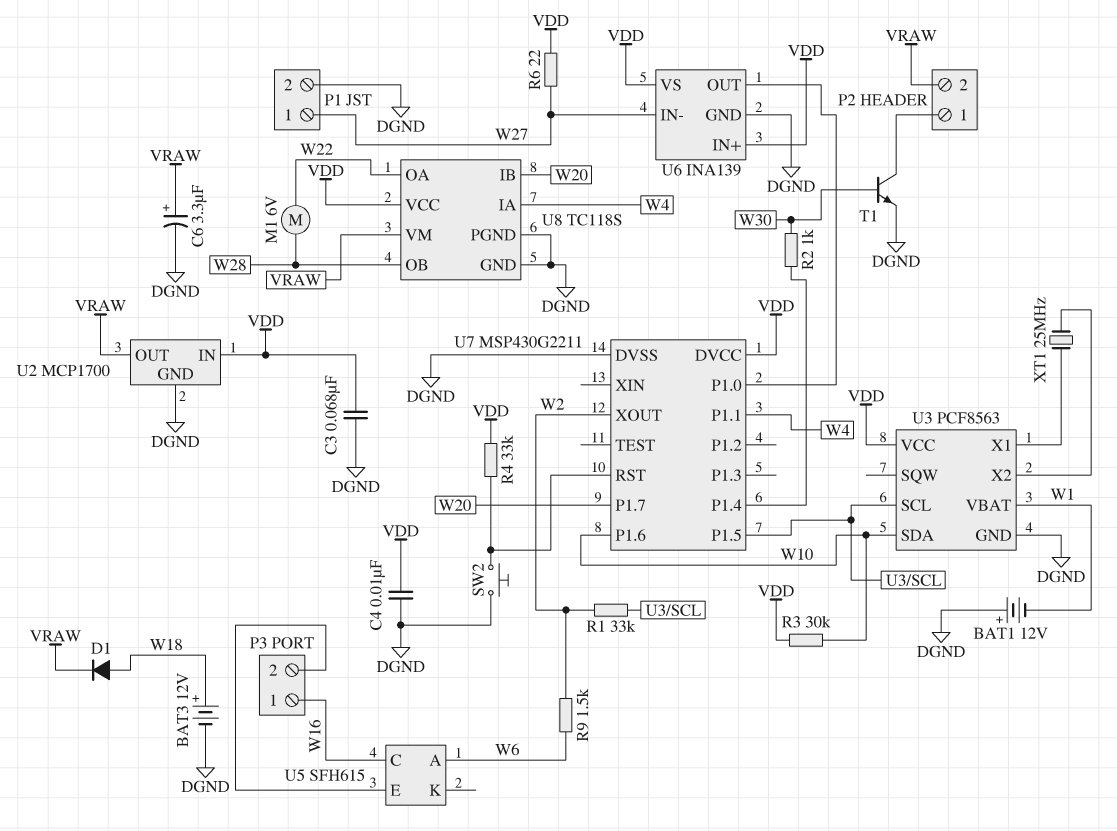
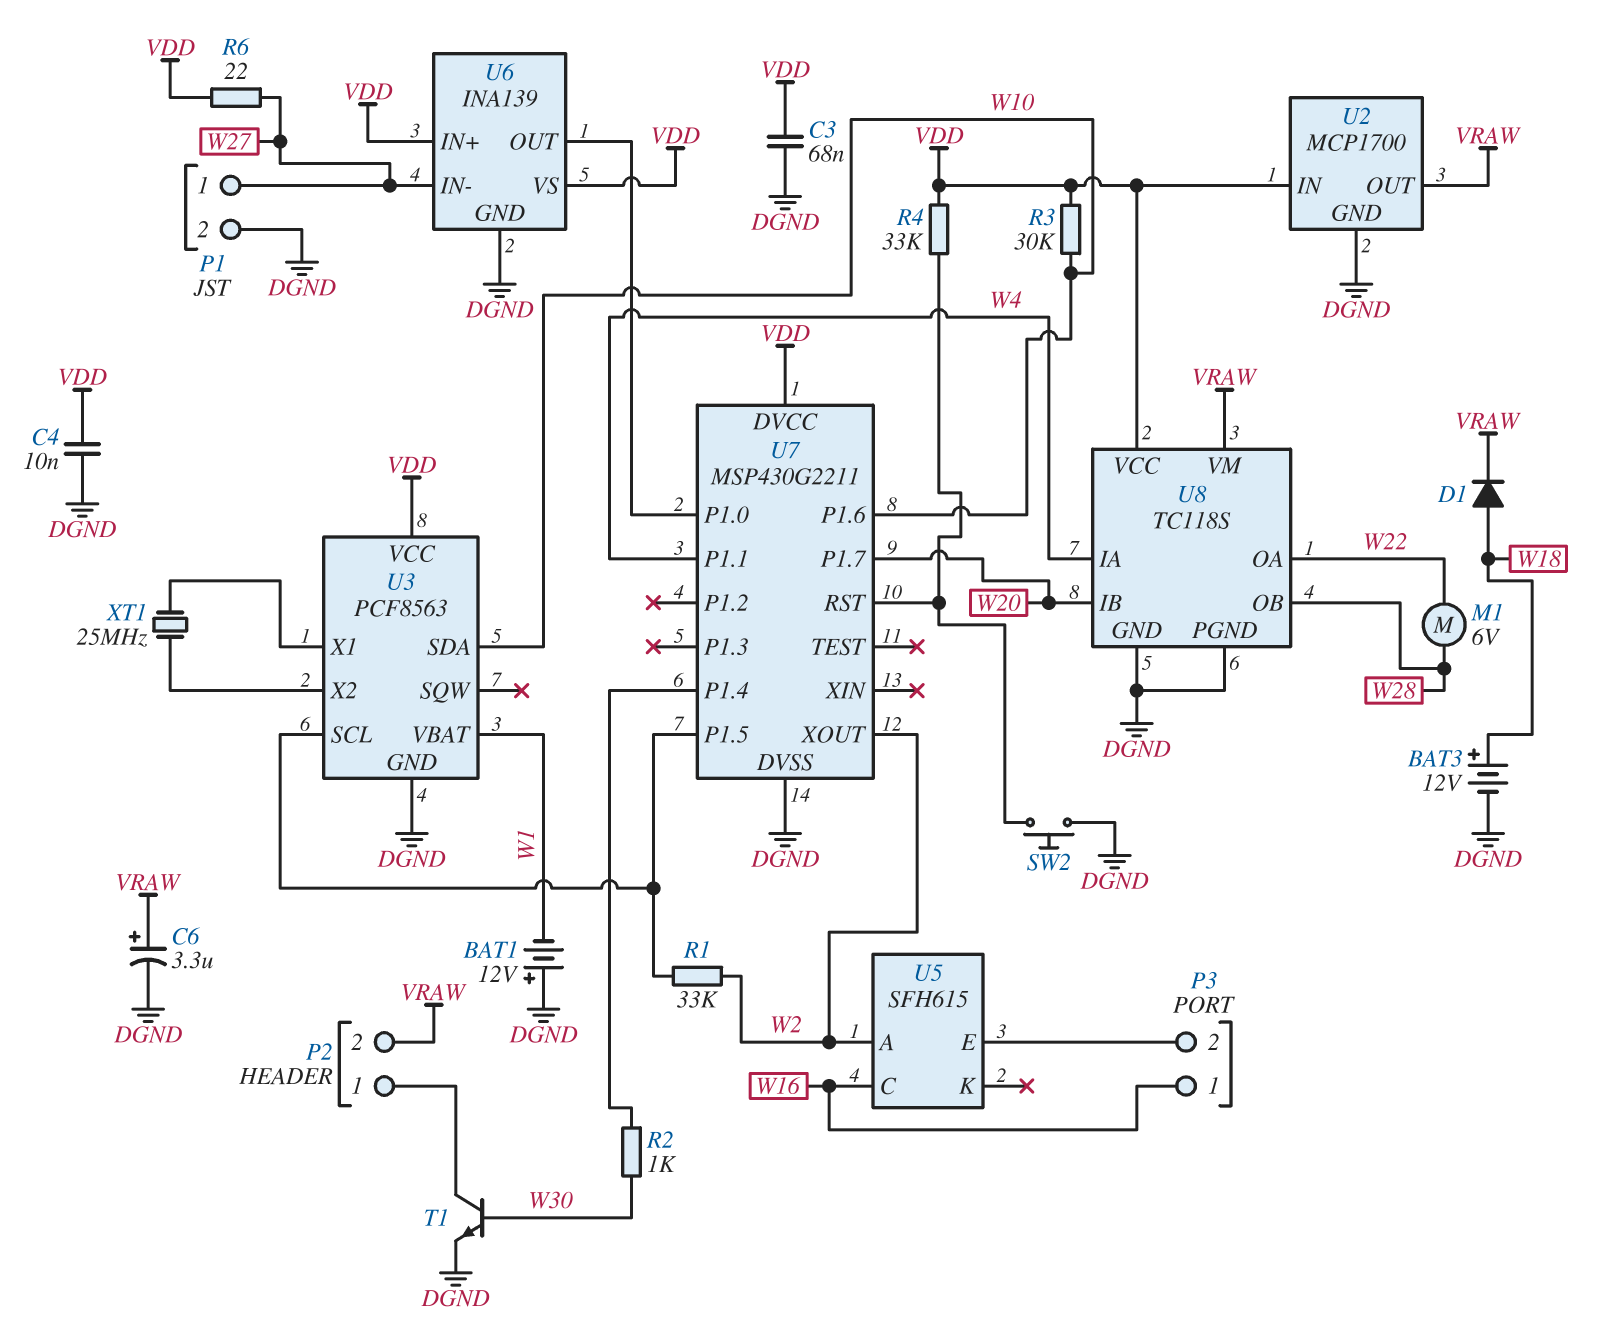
R9: 1.5k (W2, W6) -> none
U5 pin A: W6 -> W2

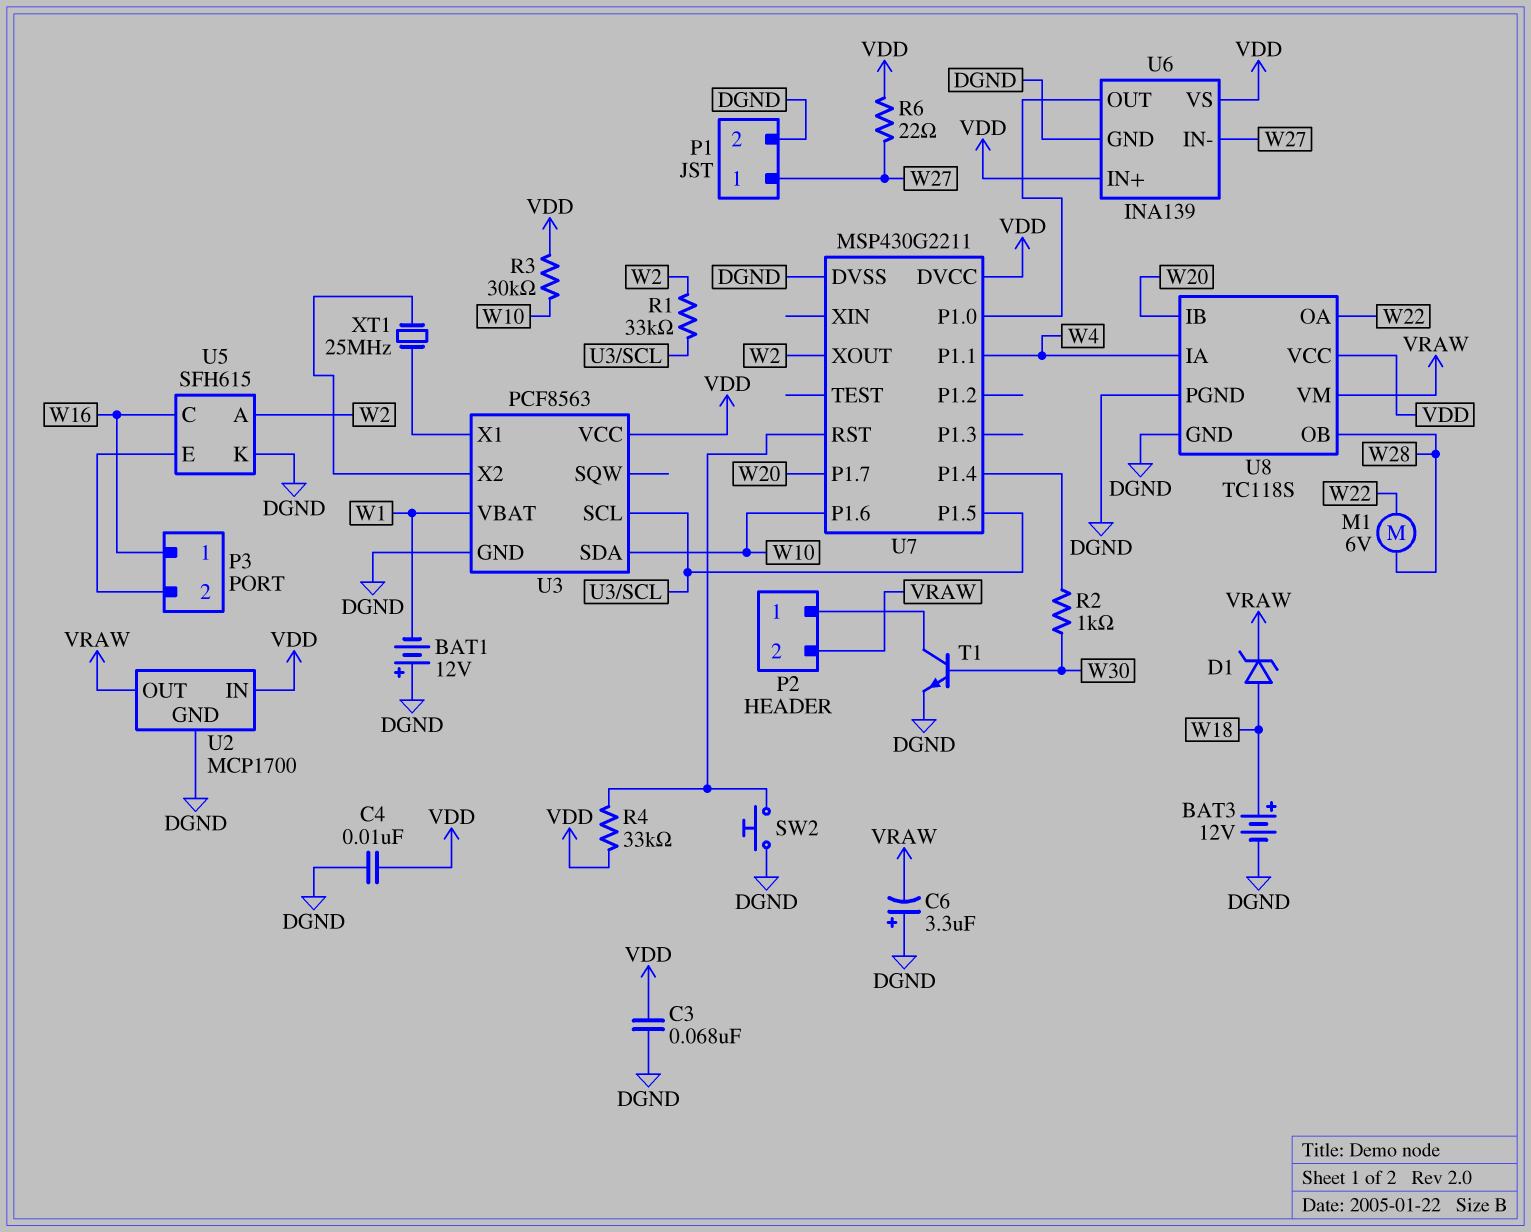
C6: 3.3uF (plus VRAW, minus DGND) -> 3.3uF (plus DGND, minus VRAW)
D1: diode (A W18, K VRAW) -> zener (A W18, K VRAW)
U5 pin K: none -> DGND

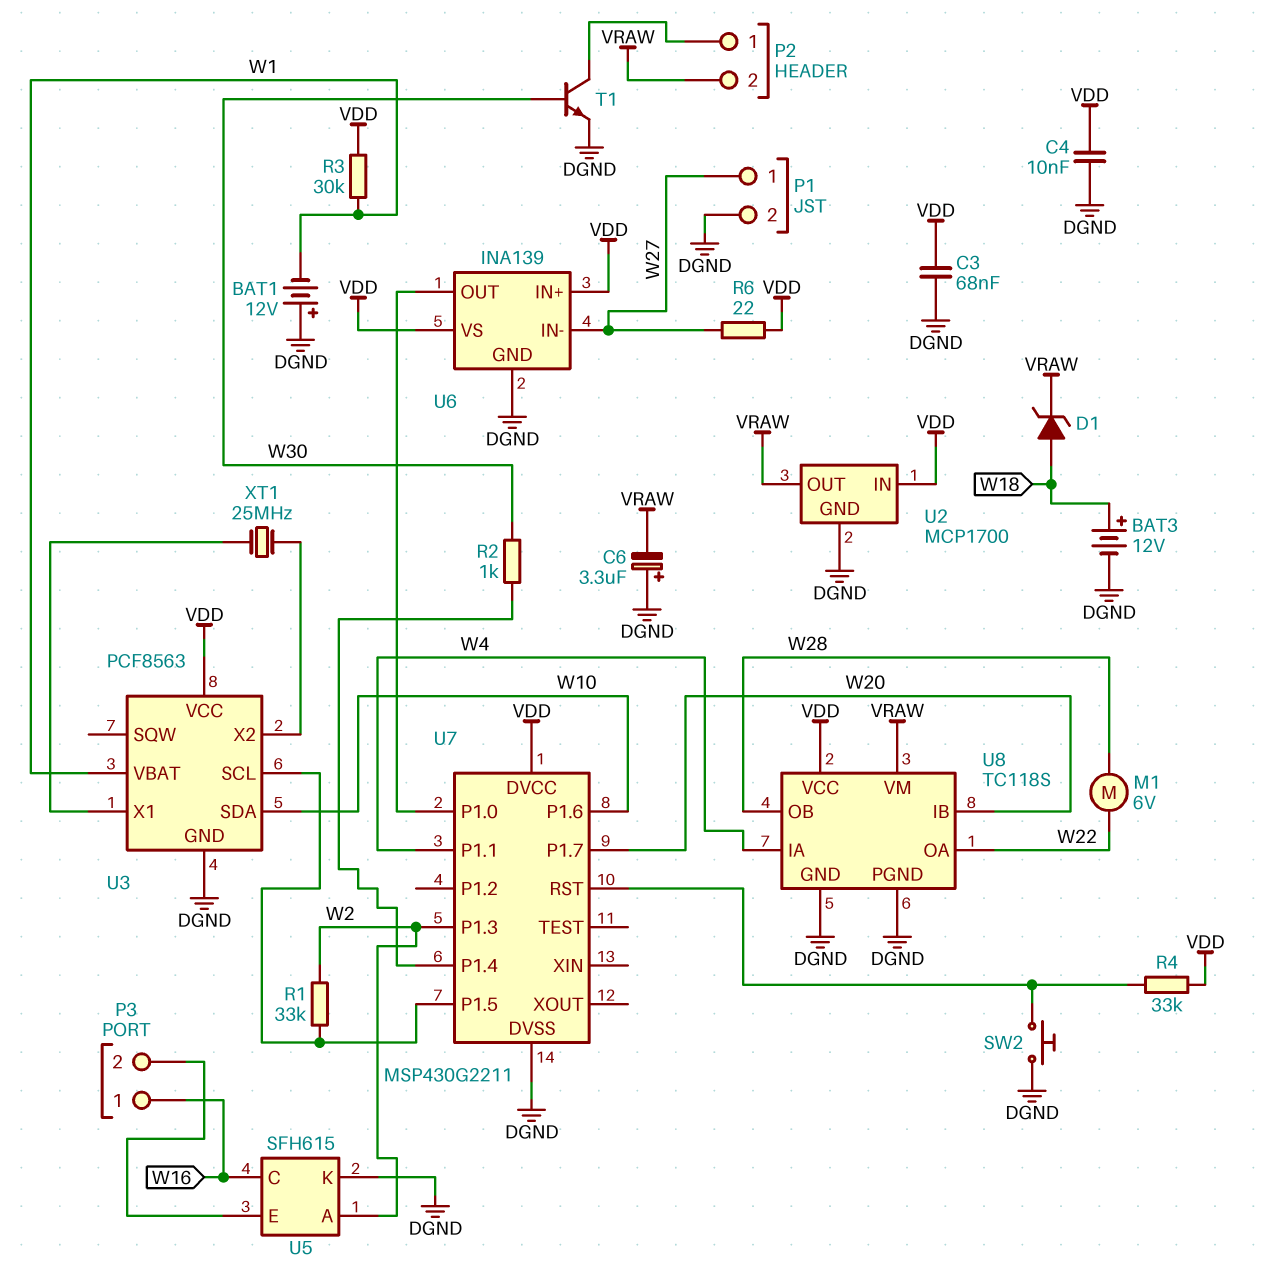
R3: 30k (VDD, W10) -> 30k (VDD, W1)
U7 pin P1.3: none -> W2
U7 pin XOUT: W2 -> none

